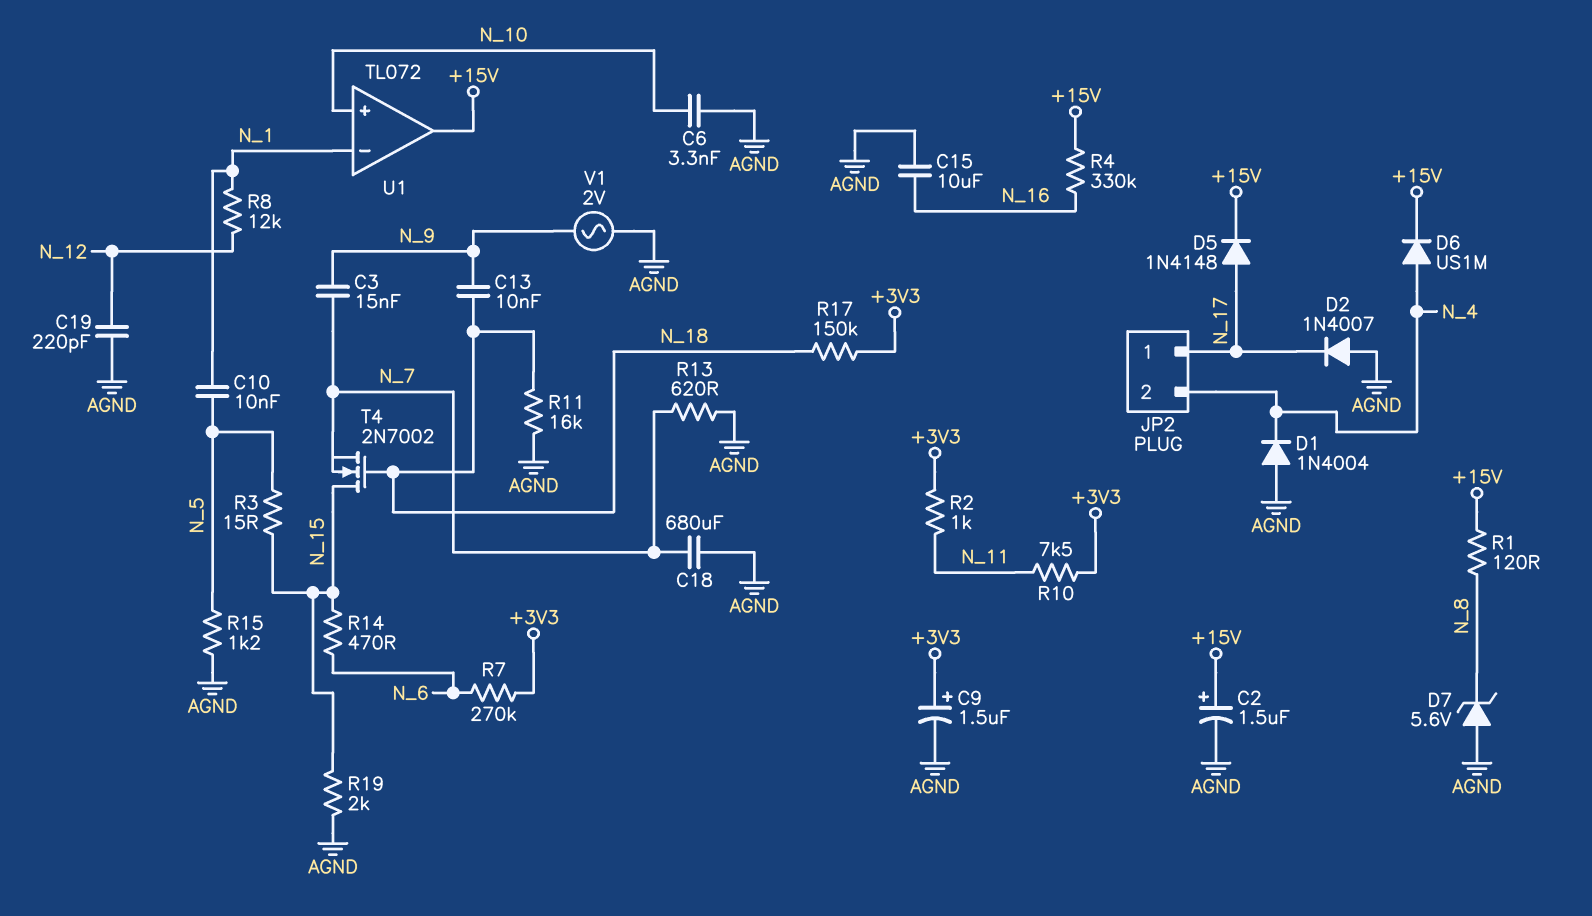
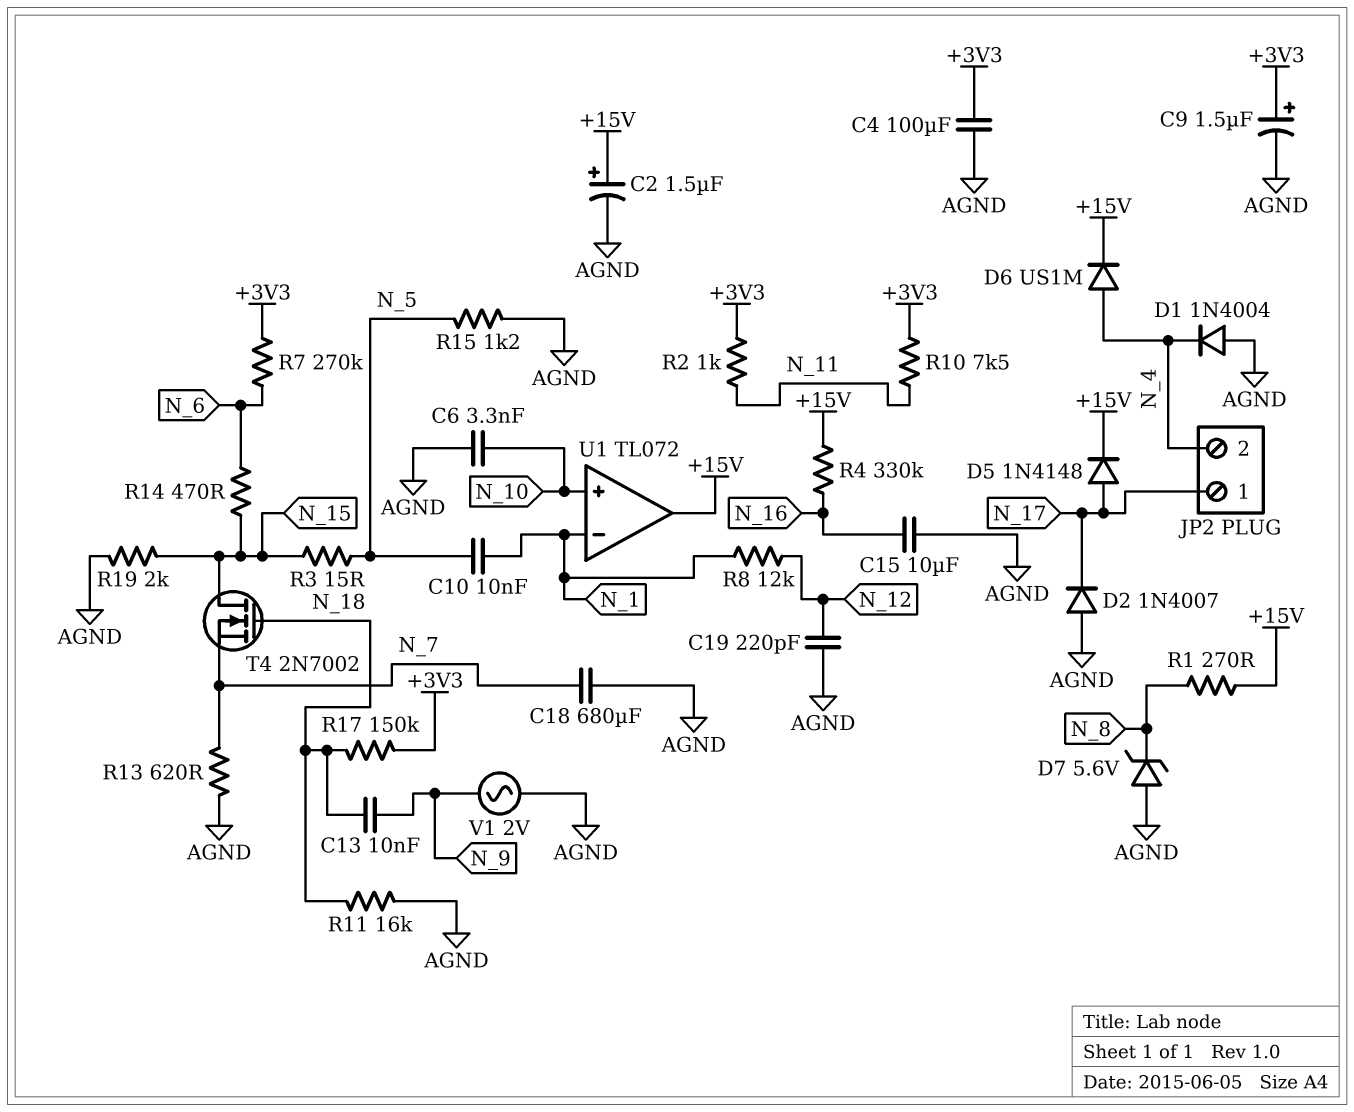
C3: 15nF (N_7, N_9) -> none
C4: none -> 100uF (+3V3, AGND)
R1: 120 (+15V, N_8) -> 270 (+15V, N_8)

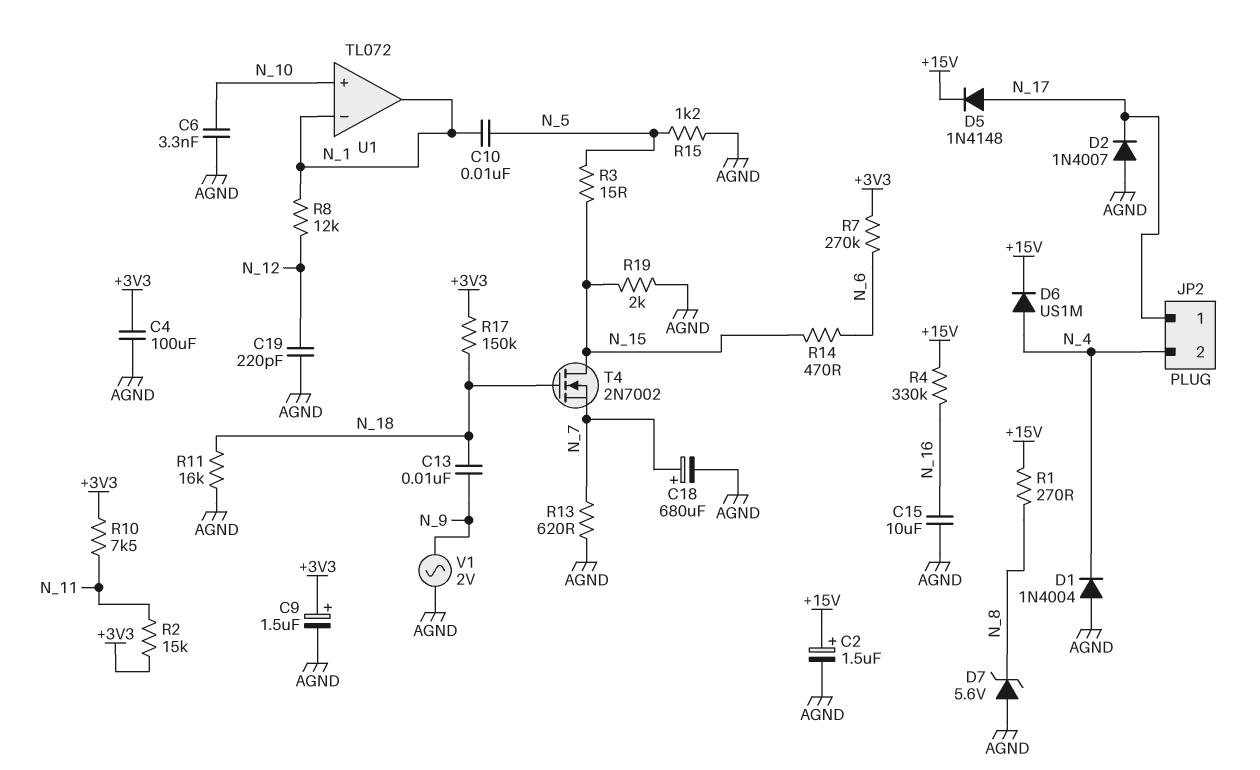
C18: 680uF (AGND, N_7) -> 680uF (plus N_7, minus AGND)
R2: 1k (+3V3, N_11) -> 15k (+3V3, N_11)
U1 pin out: +15V -> N_1

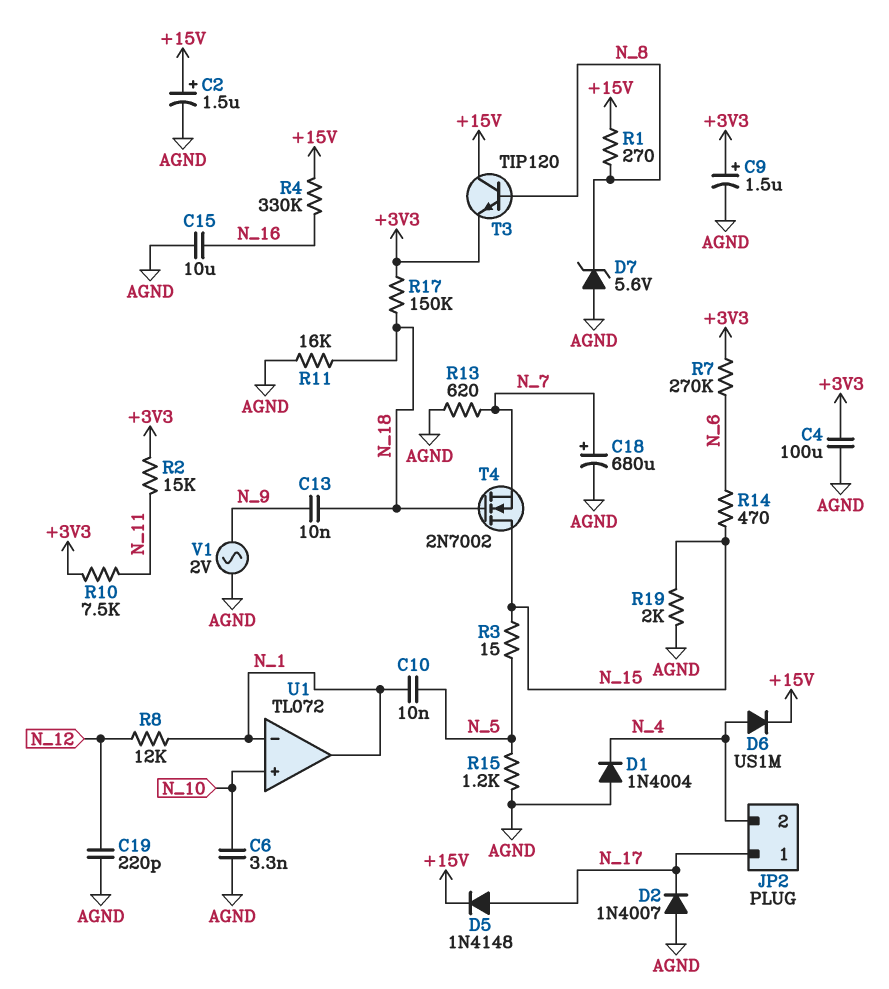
T3: none -> NPN TIP120 (B N_8, C +15V, E +3V3)

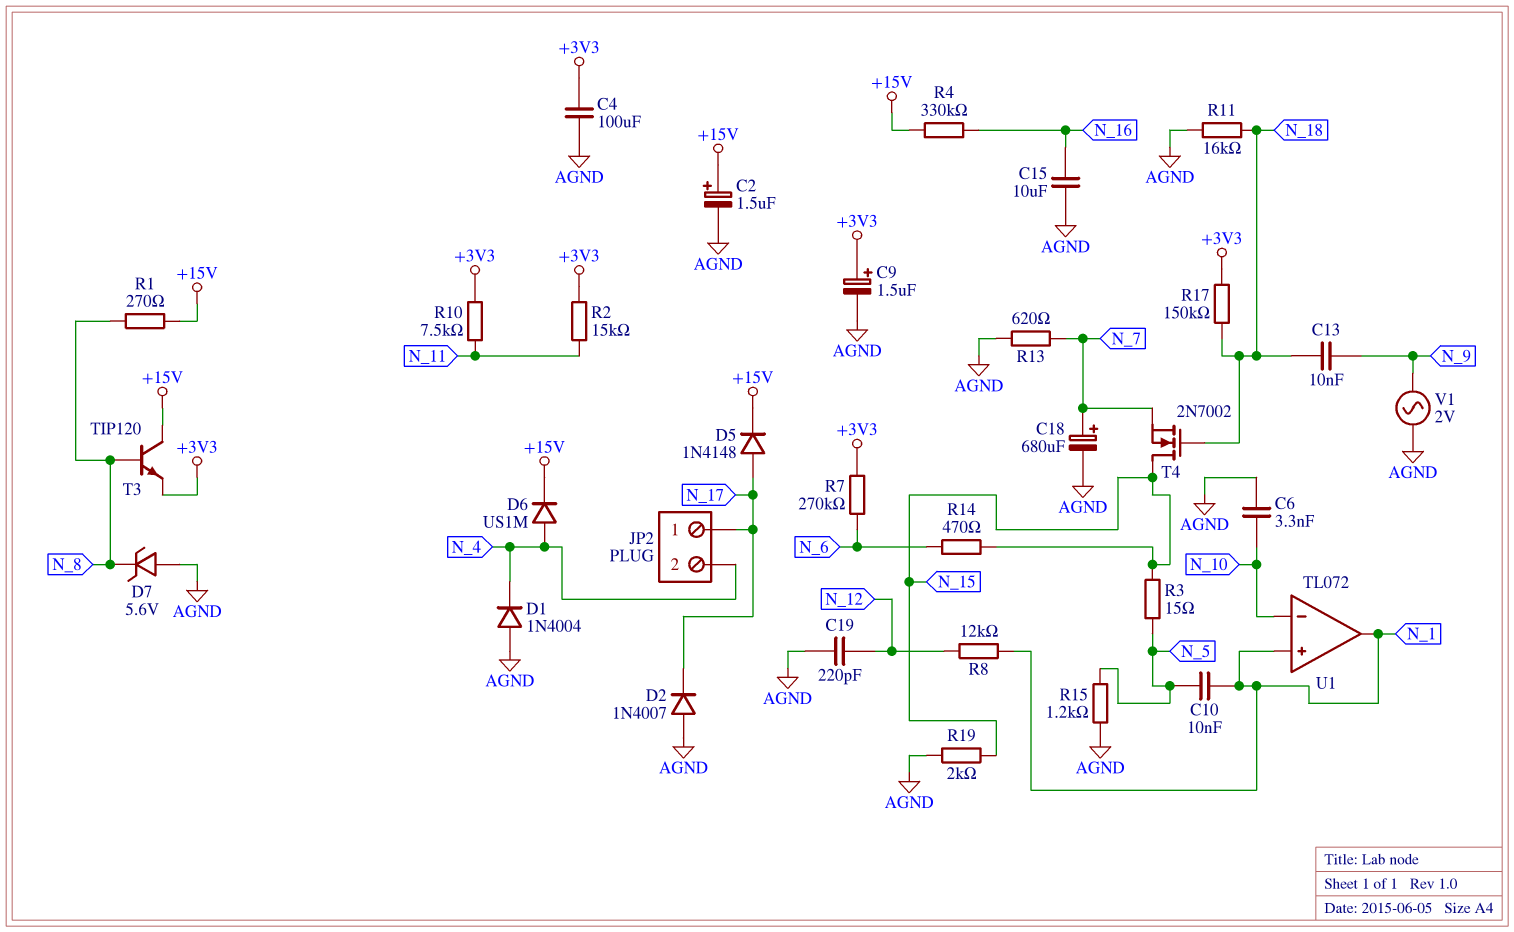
U1 pin in+: N_10 -> N_1
U1 pin in-: N_1 -> N_10

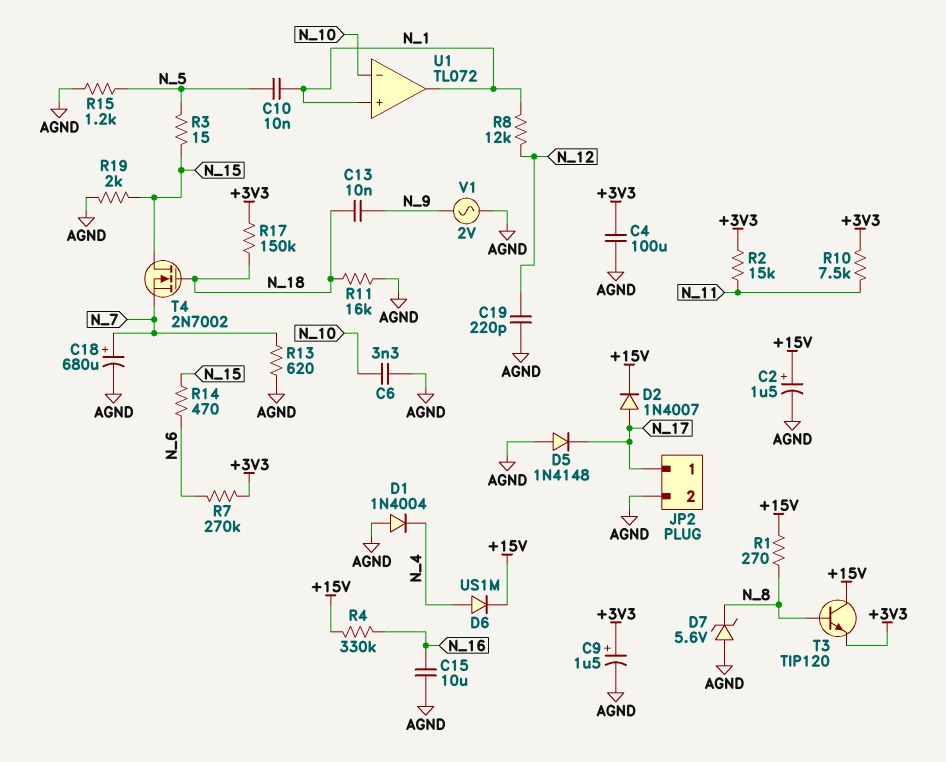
D2: diode 1N4007 (A AGND, K N_17) -> diode 1N4007 (A N_17, K +15V)
D5: diode 1N4148 (A N_17, K +15V) -> diode 1N4148 (A AGND, K N_17)
JP2 pin 2: N_4 -> AGND

